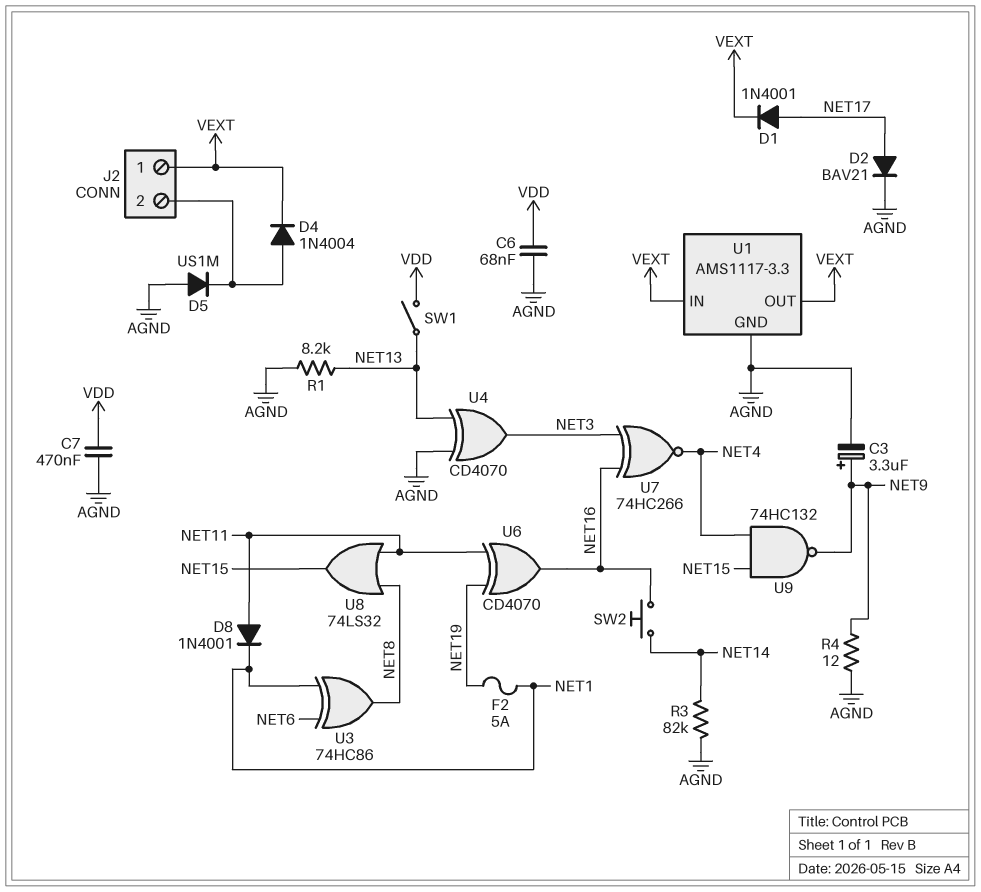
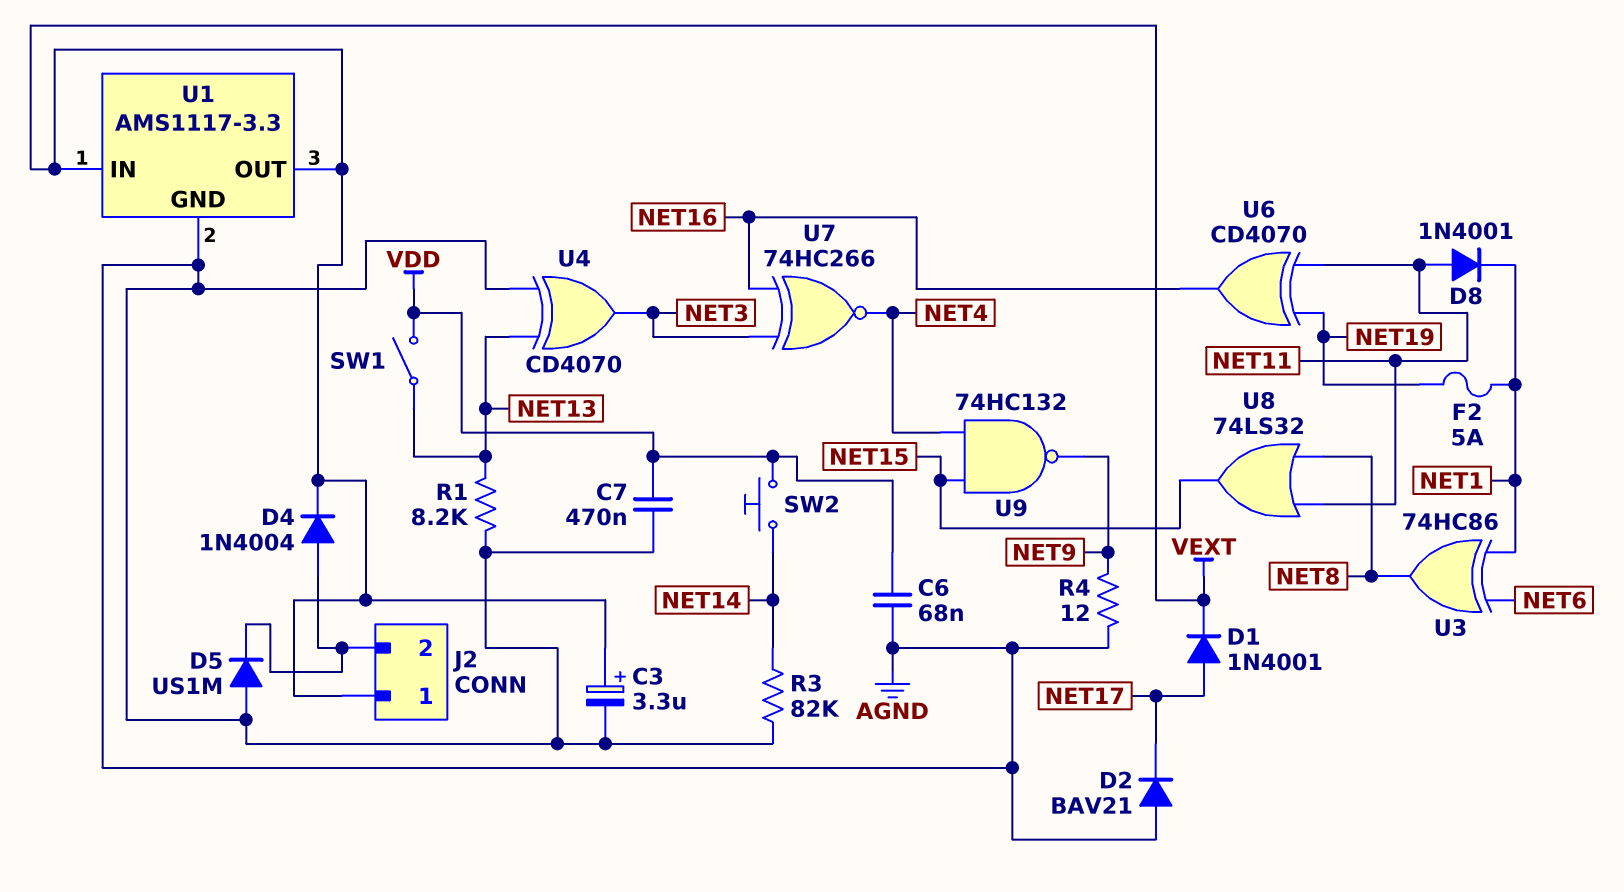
C3: 3.3uF (plus NET9, minus AGND) -> 3.3uF (plus VEXT, minus AGND)
D2: diode BAV21 (A NET17, K AGND) -> diode BAV21 (A AGND, K NET17)
SW2: button (NET14, NET16) -> button (NET14, VDD)

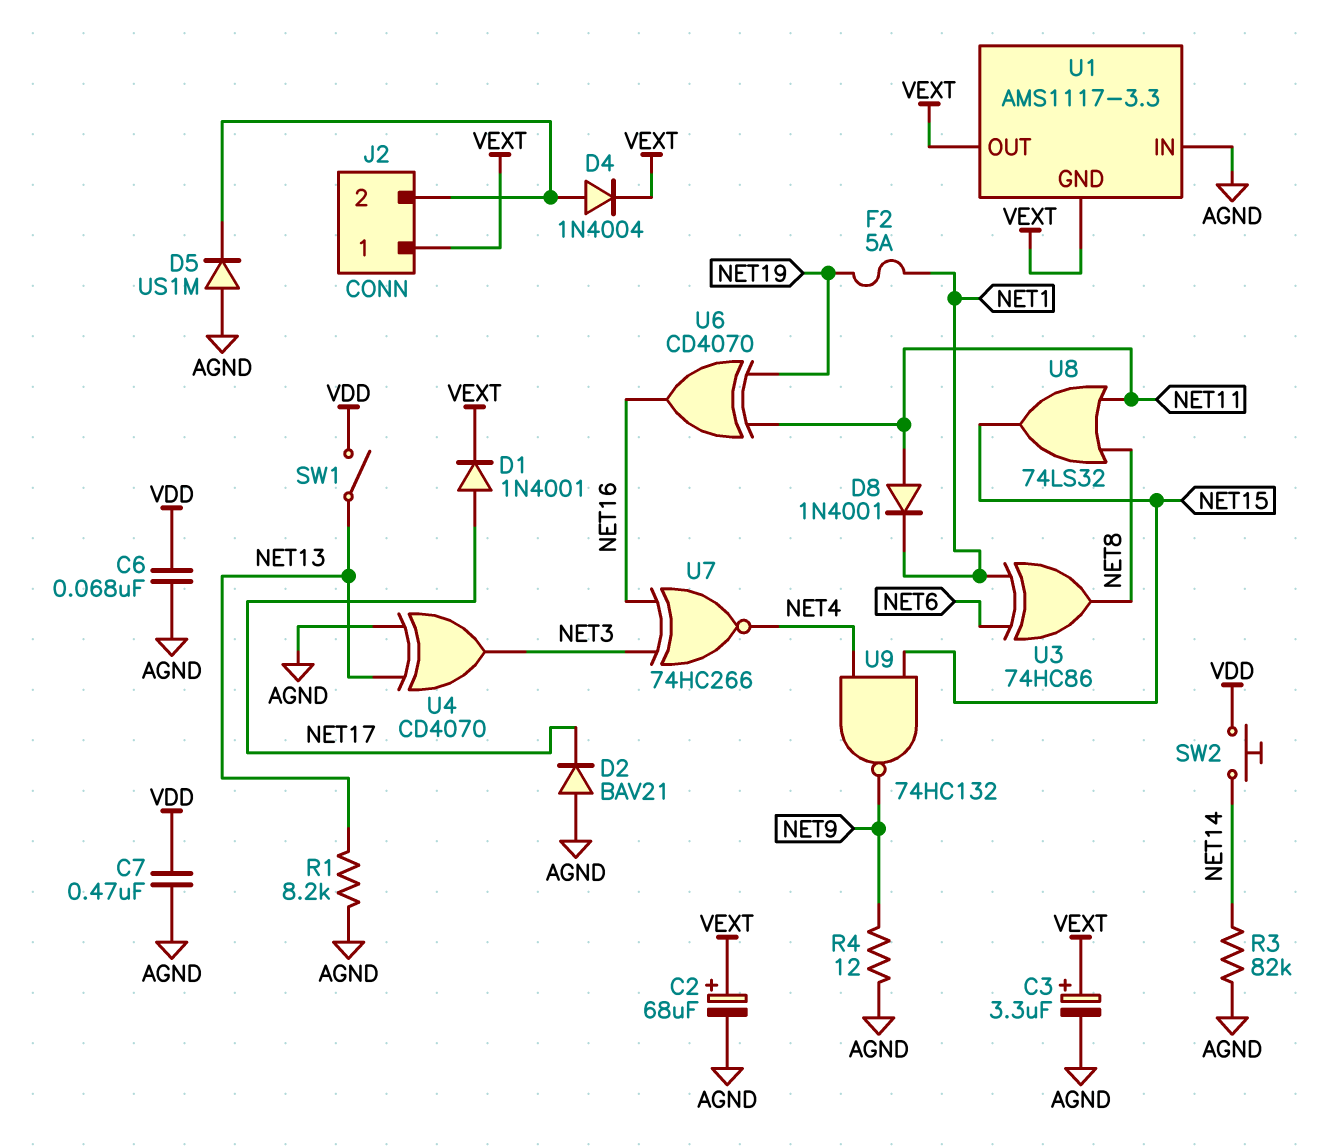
C2: none -> 68uF (plus VEXT, minus AGND)
U1 pin GND: AGND -> VEXT
U1 pin IN: VEXT -> AGND

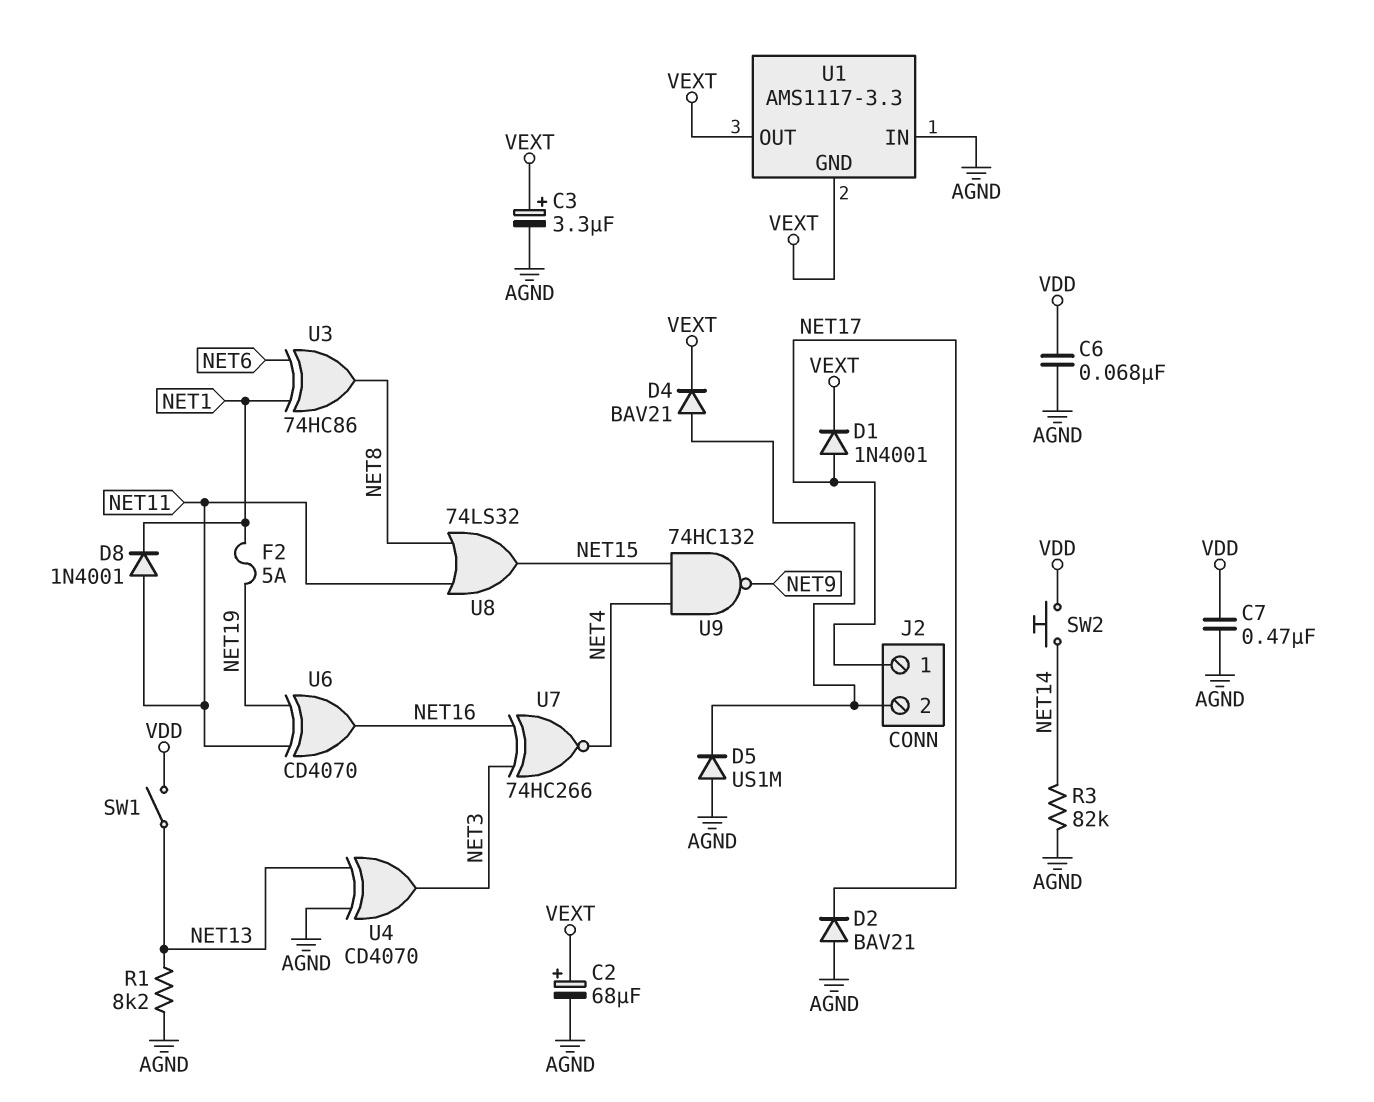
D4: diode 1N4004 (A J2/2, K VEXT) -> diode BAV21 (A J2/2, K VEXT)
J2 pin 1: VEXT -> NET17
R4: 12 (AGND, NET9) -> none

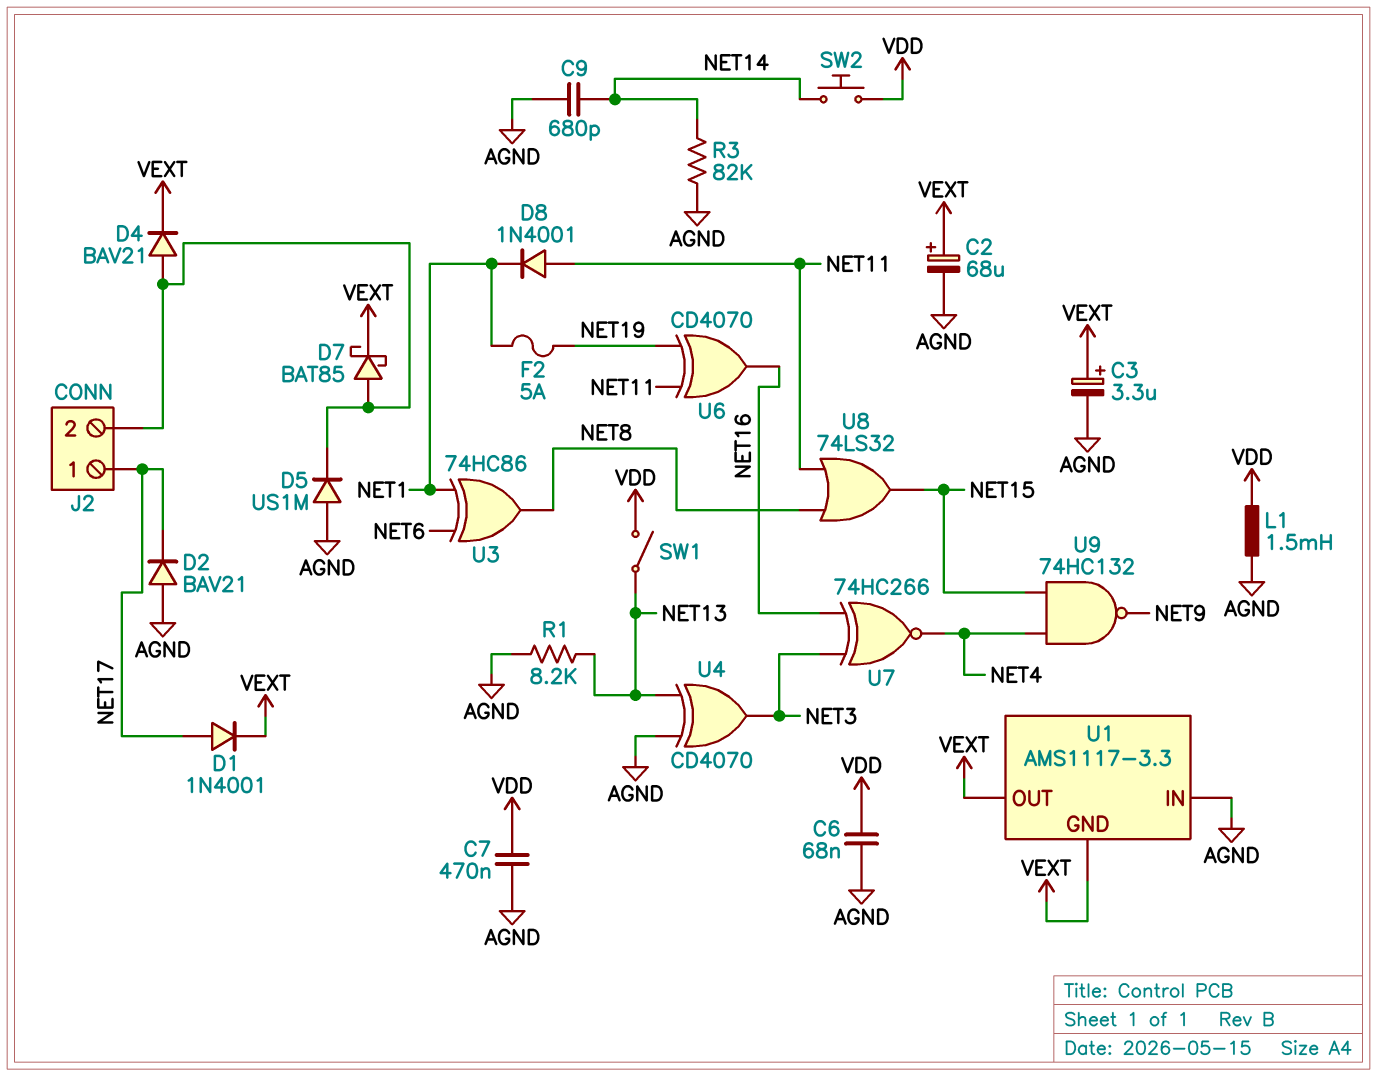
C9: none -> 680pF (AGND, NET14)
D7: none -> schottky BAT85 (A J2/2, K VEXT)
L1: none -> 1.5mH (AGND, VDD)

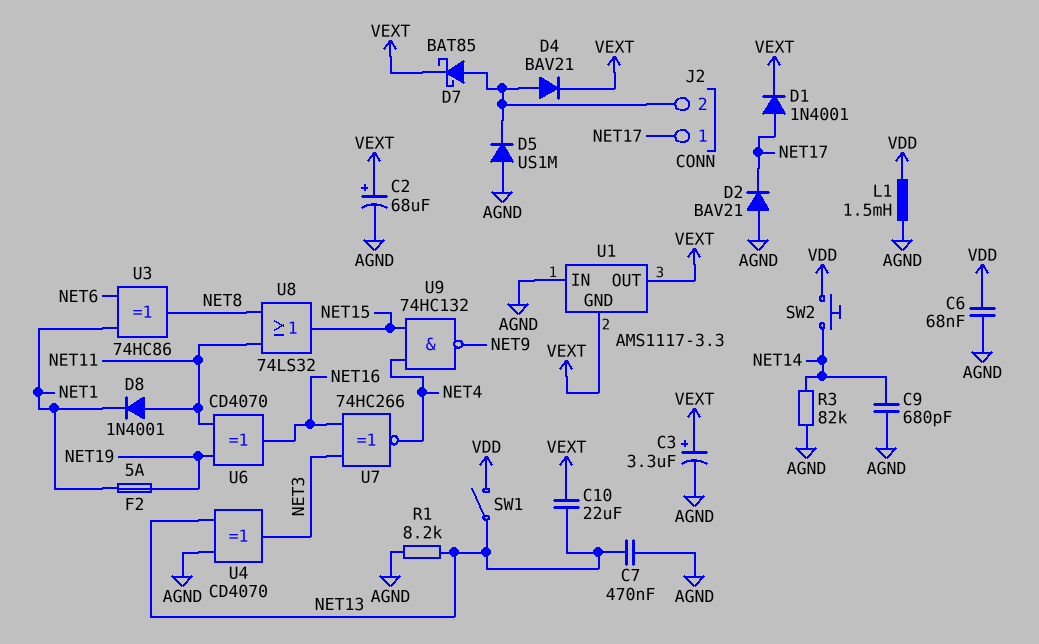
C7: 470nF (AGND, VDD) -> 470nF (AGND, NET13)
C10: none -> 22uF (NET13, VEXT)

